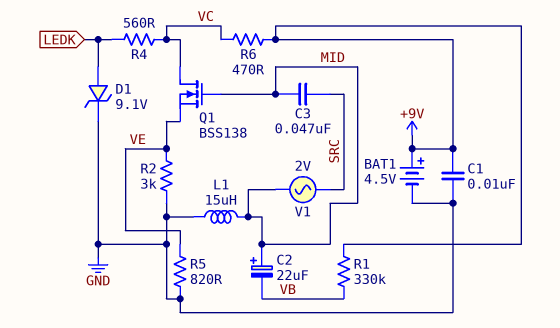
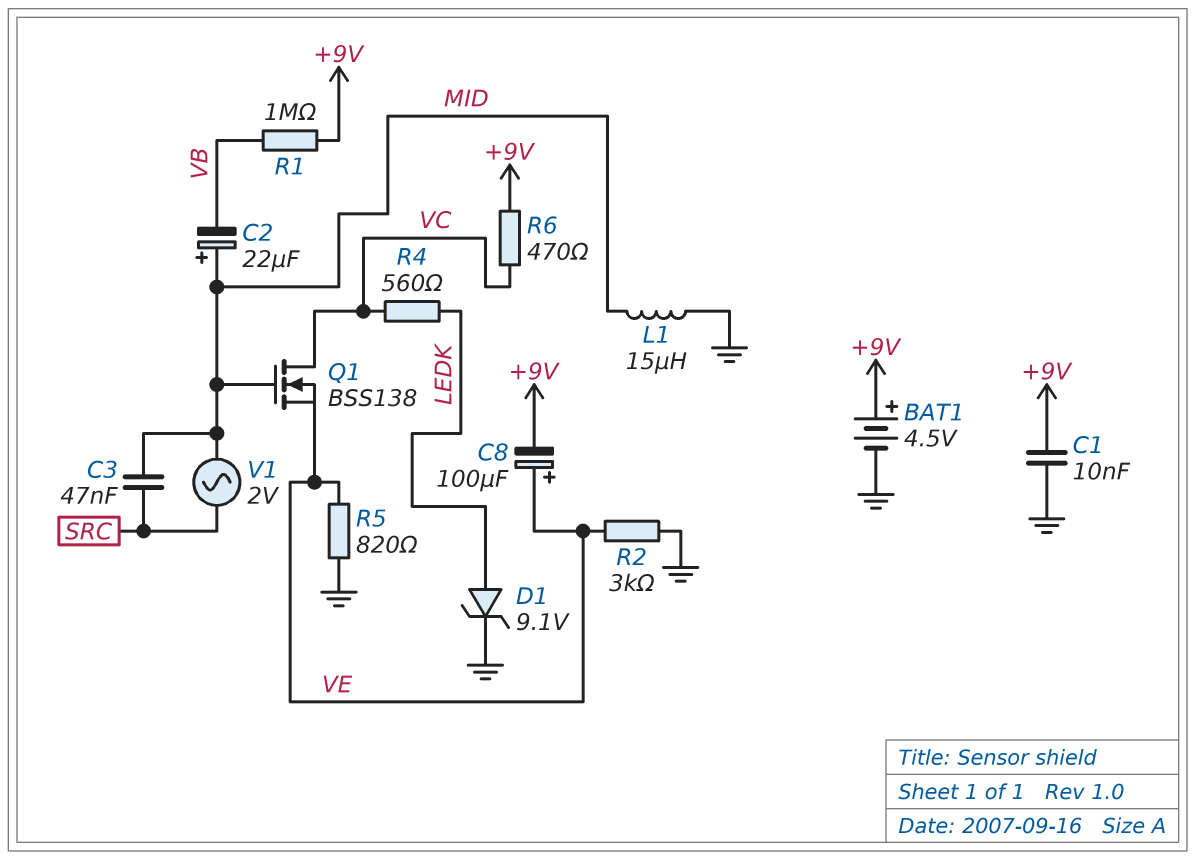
C8: none -> 100uF (plus VE, minus +9V)
R1: 330k (+9V, VB) -> 1M (+9V, VB)

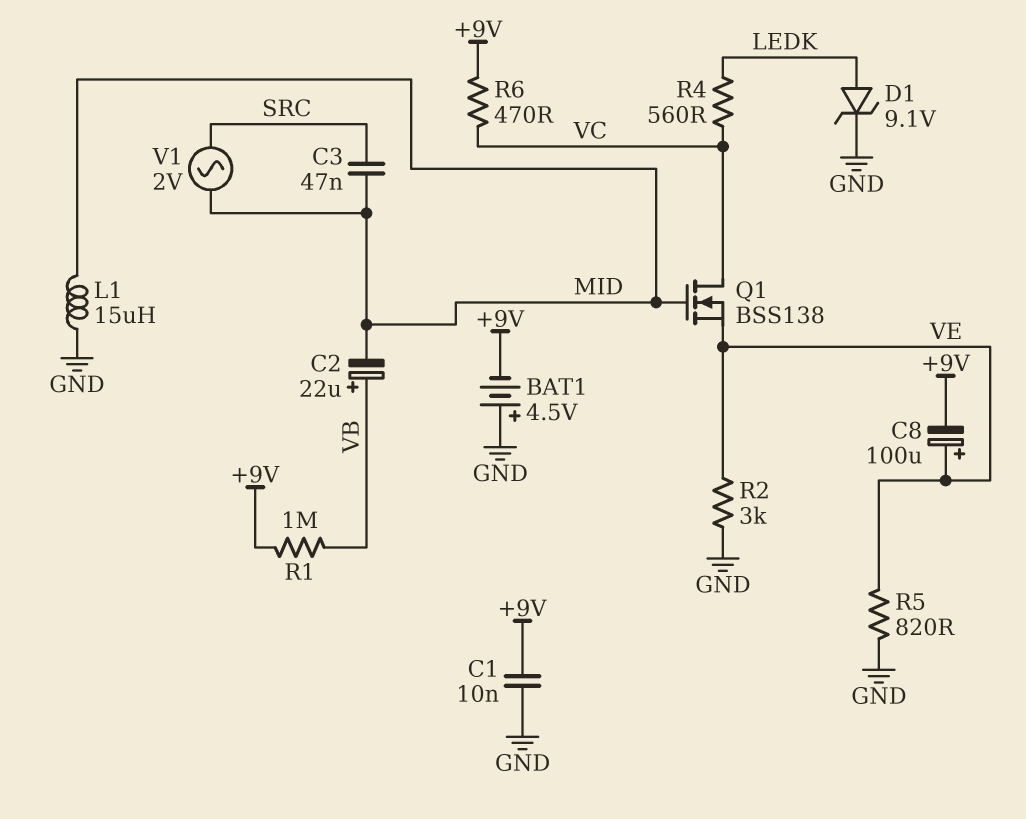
BAT1: 4.5V (plus +9V, minus GND) -> 4.5V (plus GND, minus +9V)
C2: 22uF (plus MID, minus VB) -> 22uF (plus VB, minus MID)

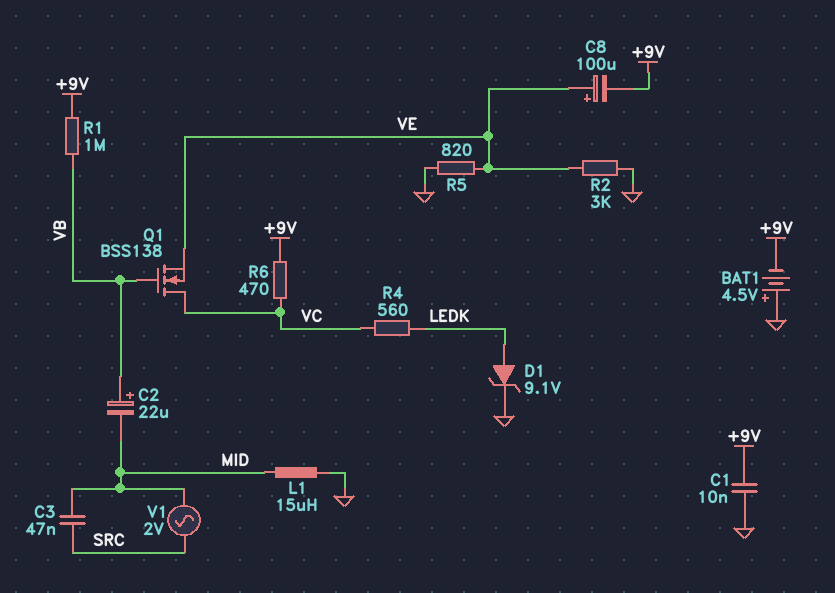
Q1: NMOS BSS138 (G MID, D VC, S VE) -> NMOS BSS138 (G VB, D VC, S VE)

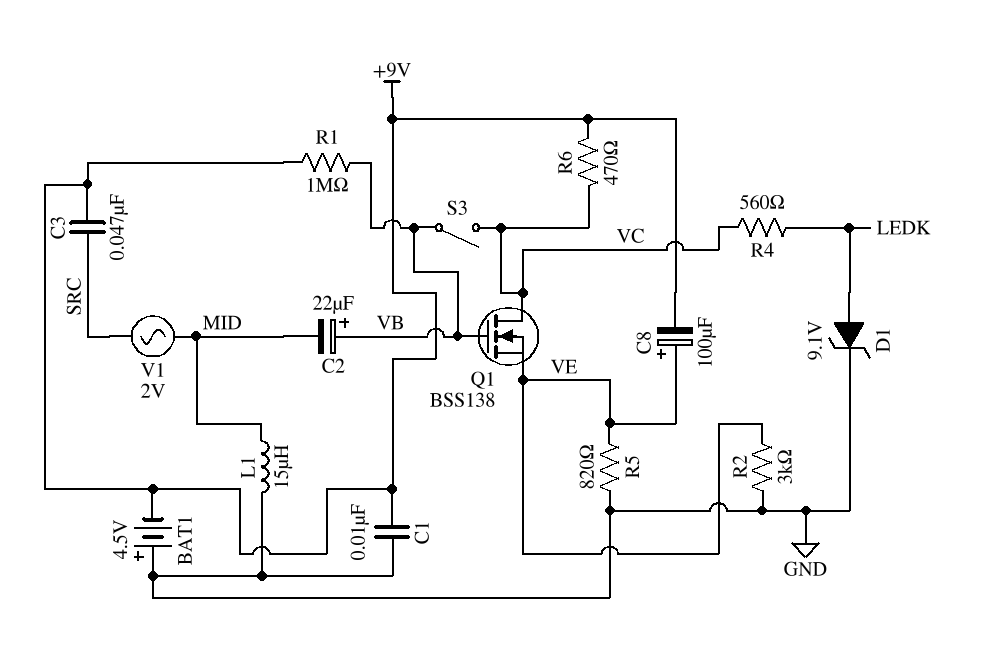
C3: 47nF (MID, SRC) -> 47nF (+9V, SRC)
S3: none -> switch (VB, VC)

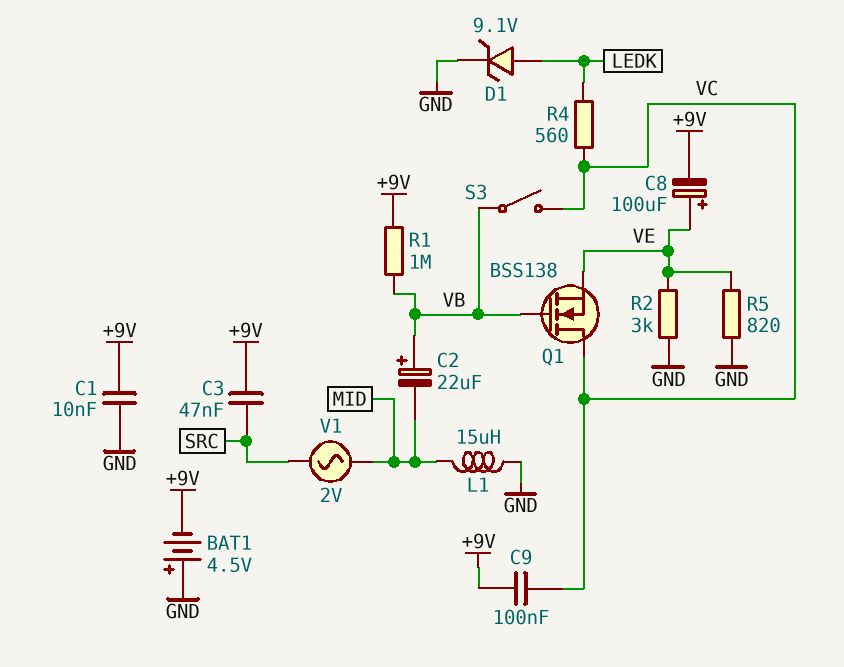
C9: none -> 100nF (+9V, VC)
R6: 470 (+9V, VC) -> none

